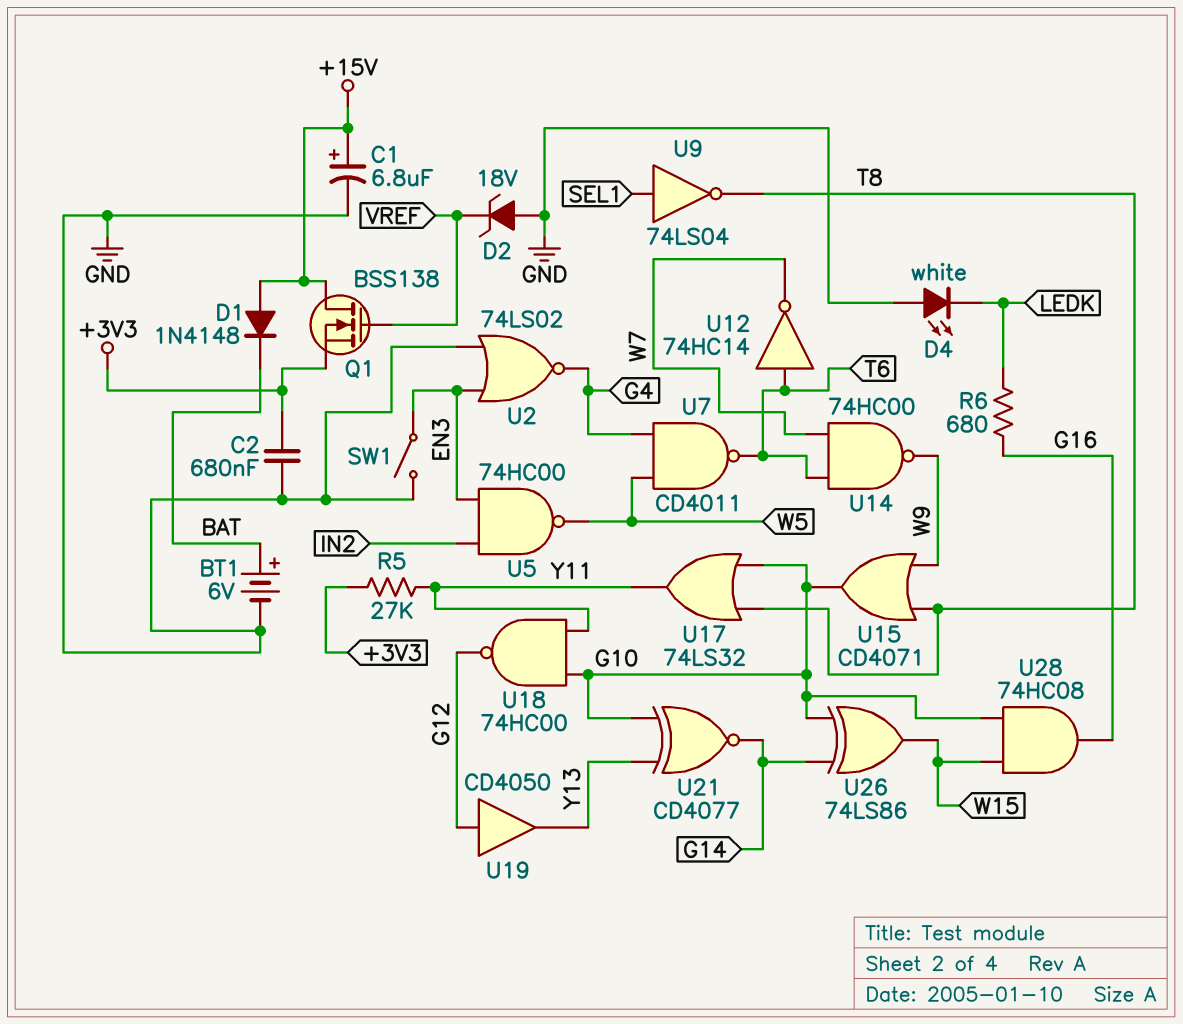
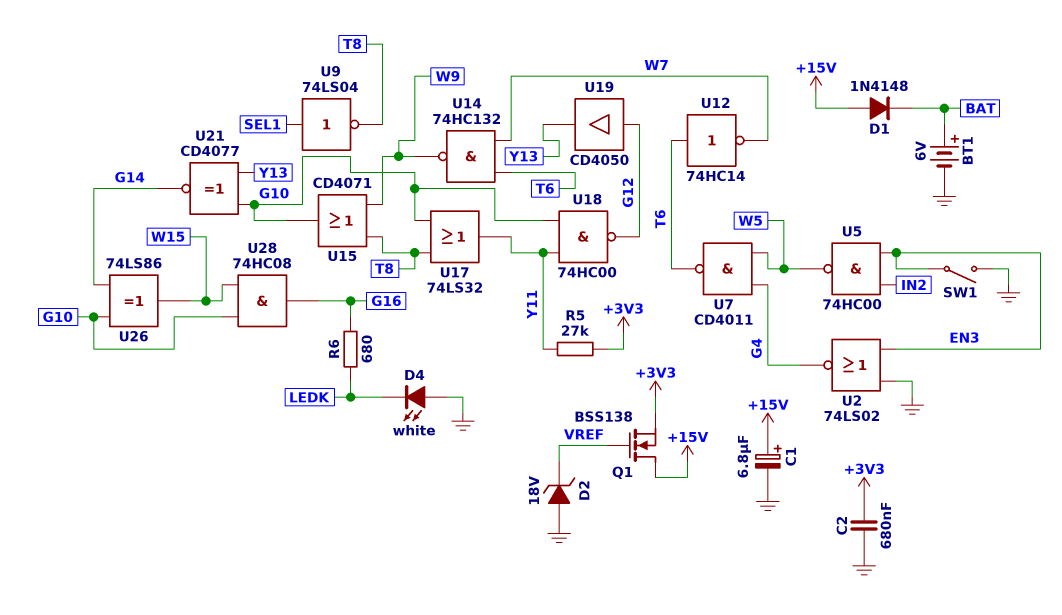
U14: NAND 74HC00 (in T6, in W7, out W9) -> NAND 74HC132 (in T6, in W7, out W9)

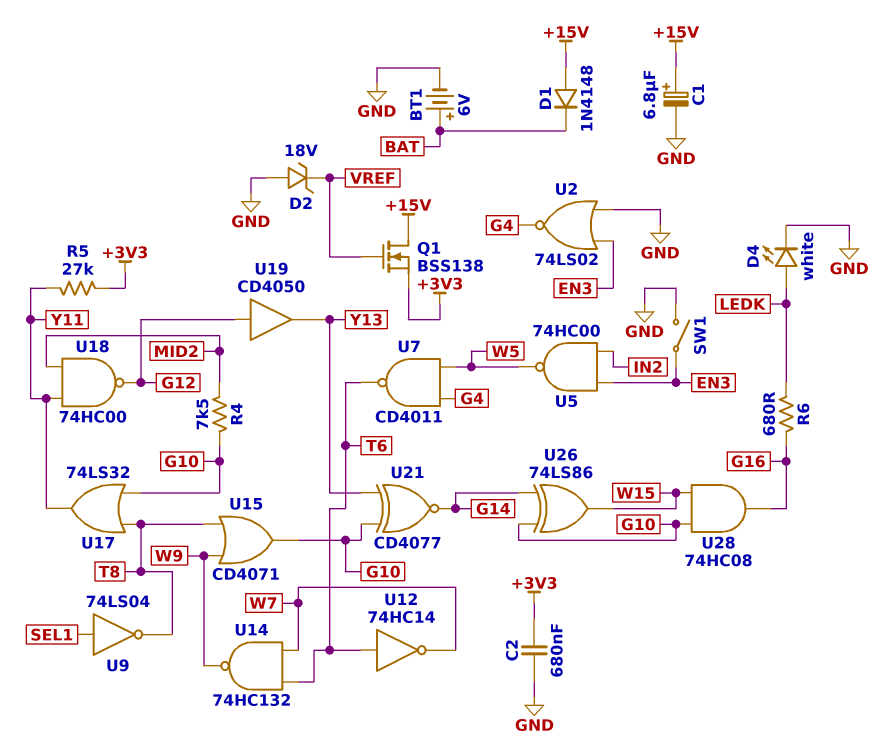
D4: LED white (A GND, K LEDK) -> LED white (A LEDK, K GND)
R4: none -> 7.5k (G10, MID2)
U18: NAND 74HC00 (in G10, in Y11, out G12) -> NAND 74HC00 (in MID2, in Y11, out G12)

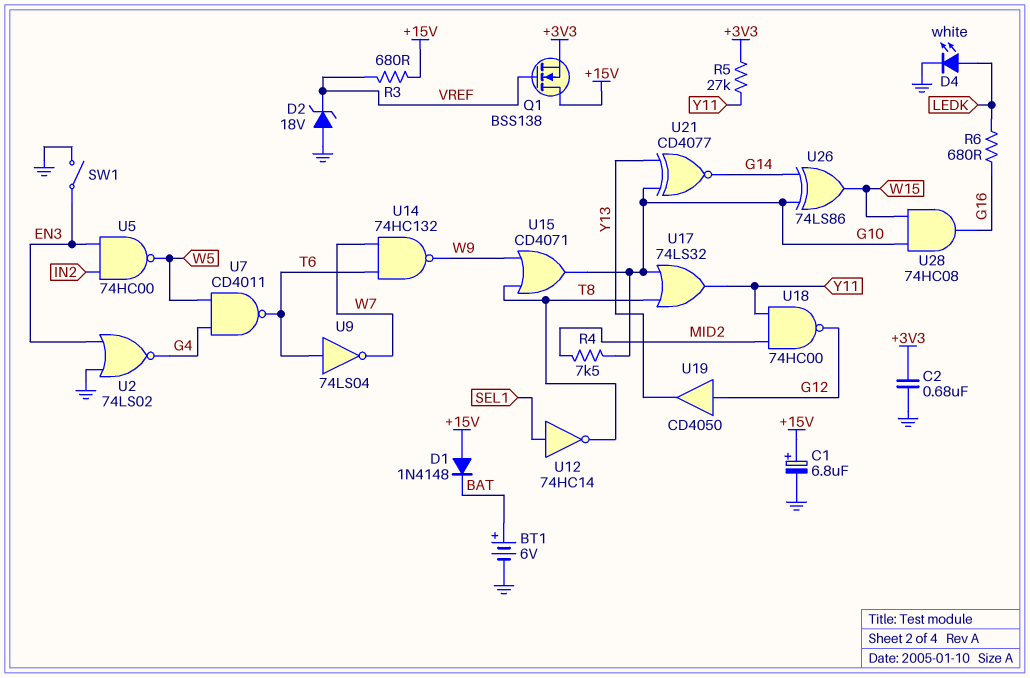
R3: none -> 680 (+15V, VREF)
U9: NOT 74LS04 (in SEL1, out T8) -> NOT 74LS04 (in T6, out W7)
U12: NOT 74HC14 (in T6, out W7) -> NOT 74HC14 (in SEL1, out T8)

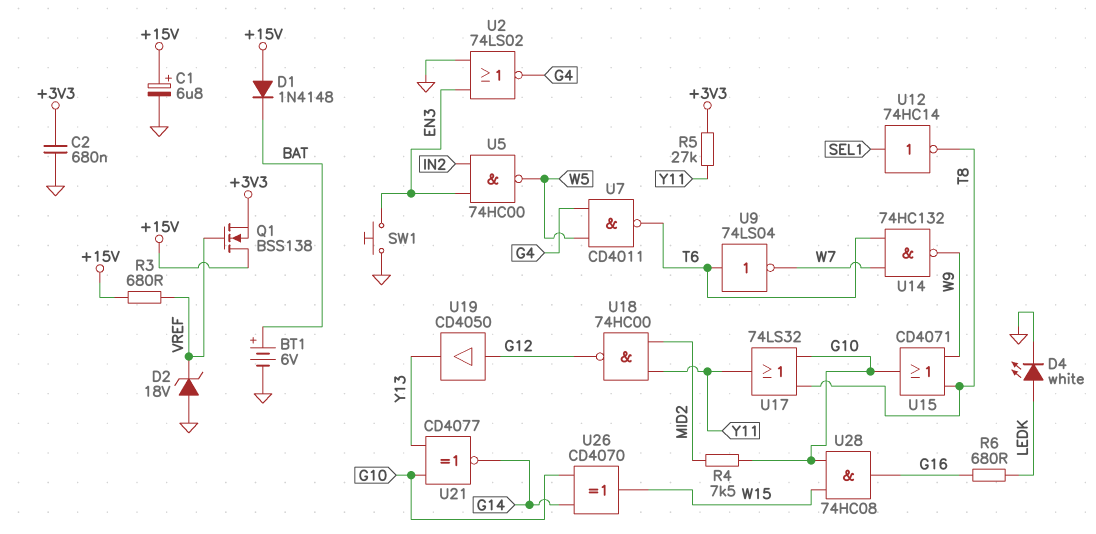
SW1: switch (EN3, GND) -> button (EN3, GND)
U26: XOR 74LS86 (in G10, in G14, out W15) -> XOR CD4070 (in G10, in G14, out W15)

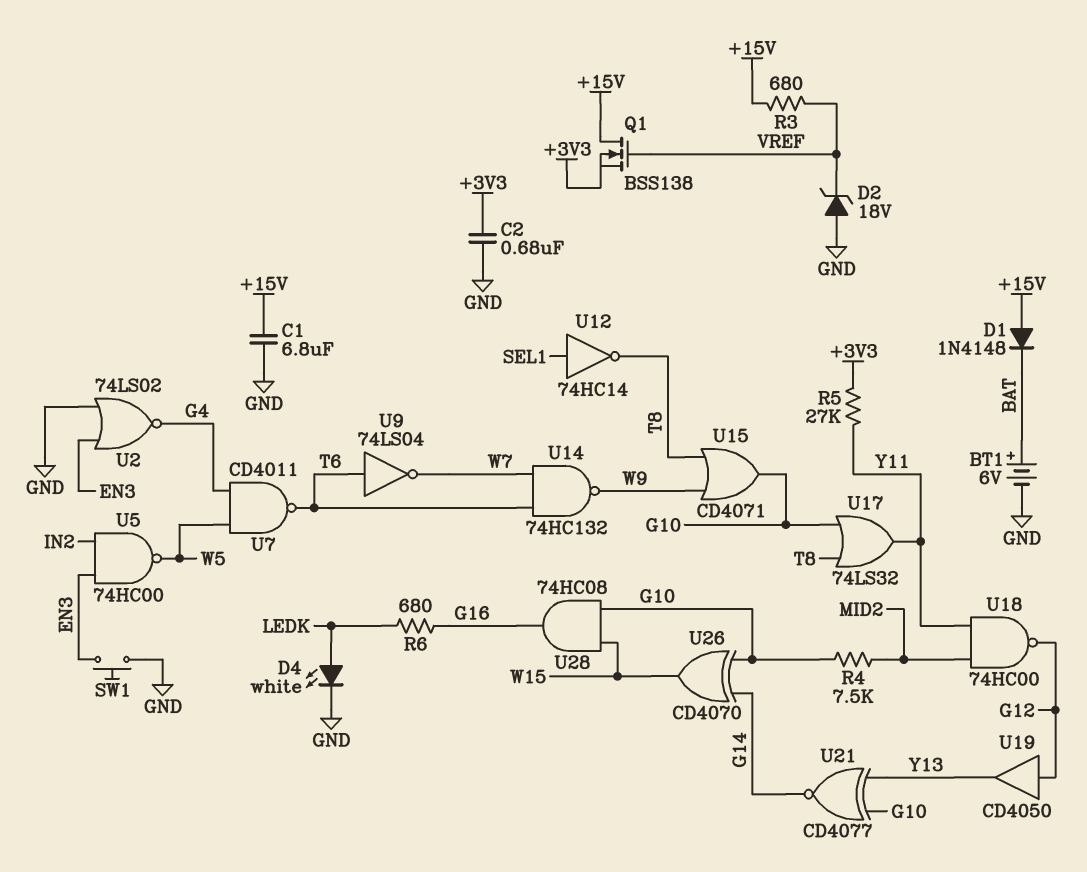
C1: 6.8uF (plus +15V, minus GND) -> 6.8uF (+15V, GND)

